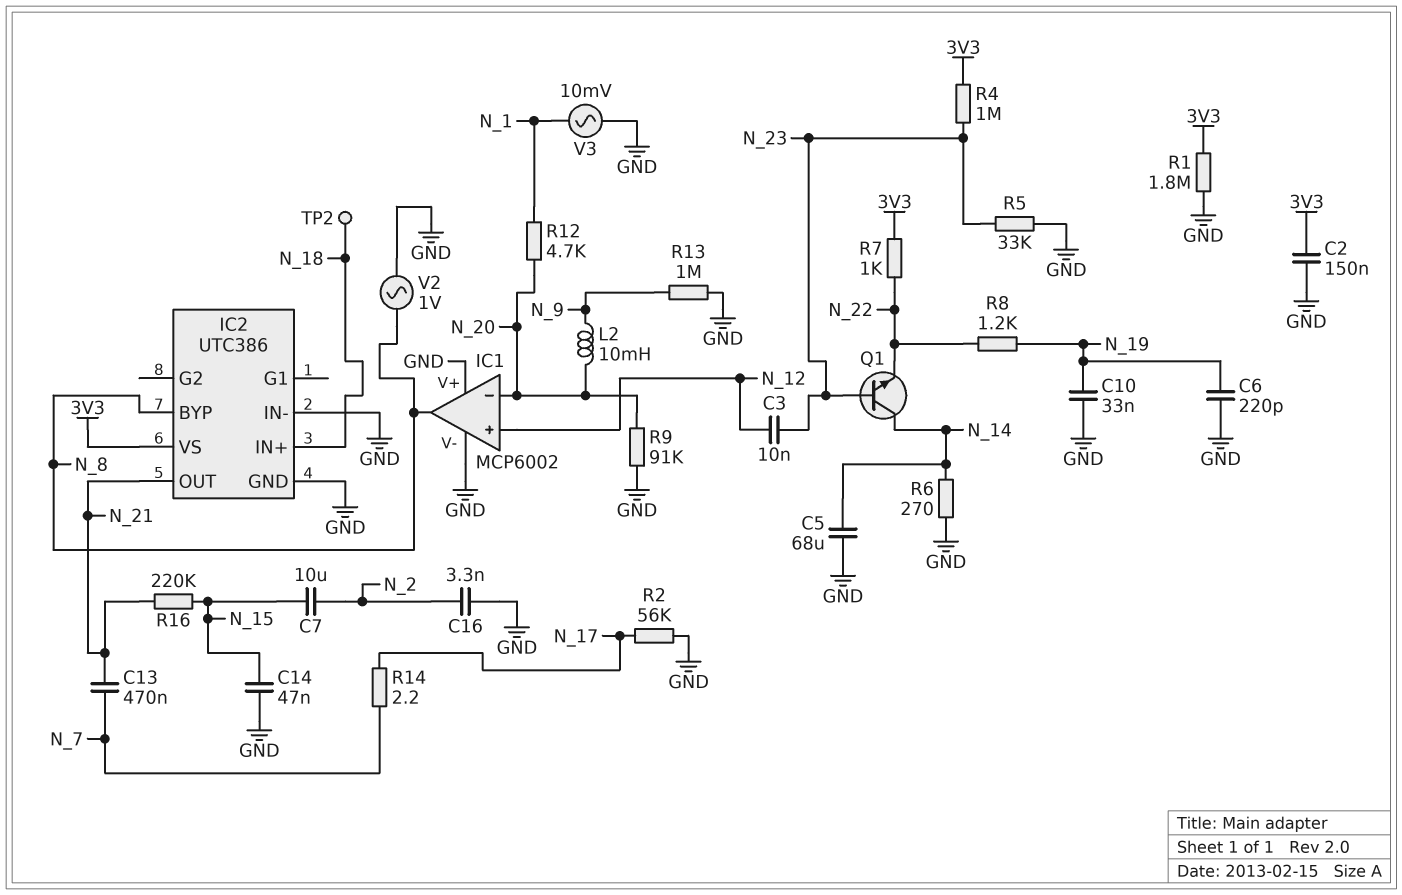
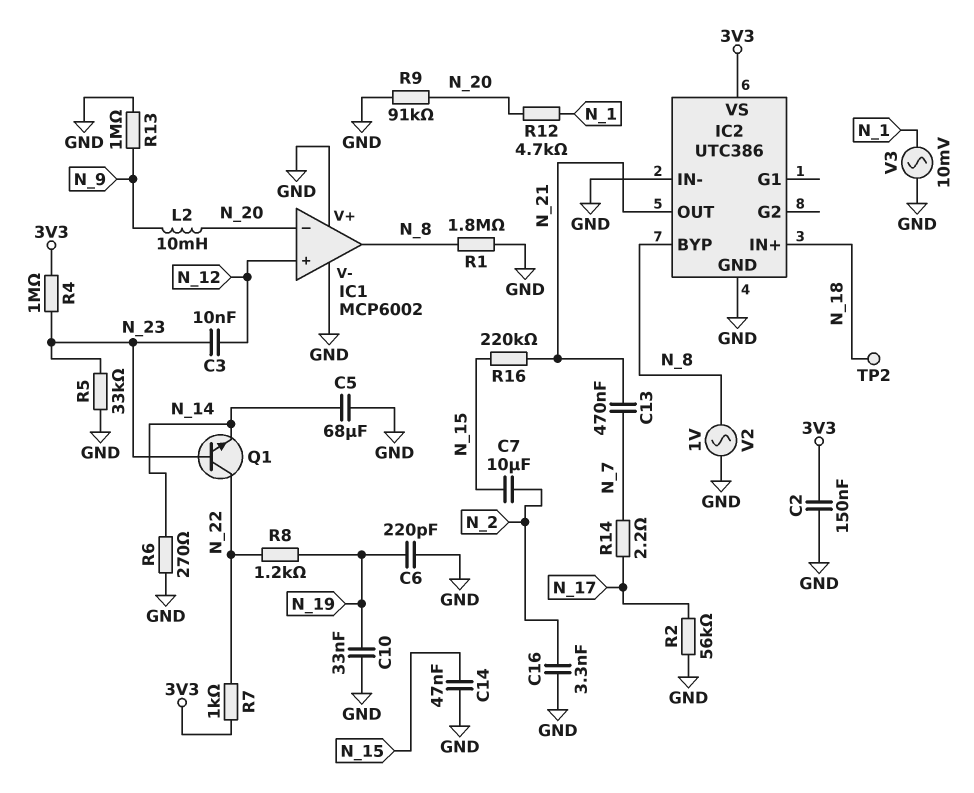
Q1: NPN (B N_23, C N_14, E N_22) -> NPN (B N_23, C N_22, E N_14)
R1: 1.8M (3V3, GND) -> 1.8M (GND, N_8)

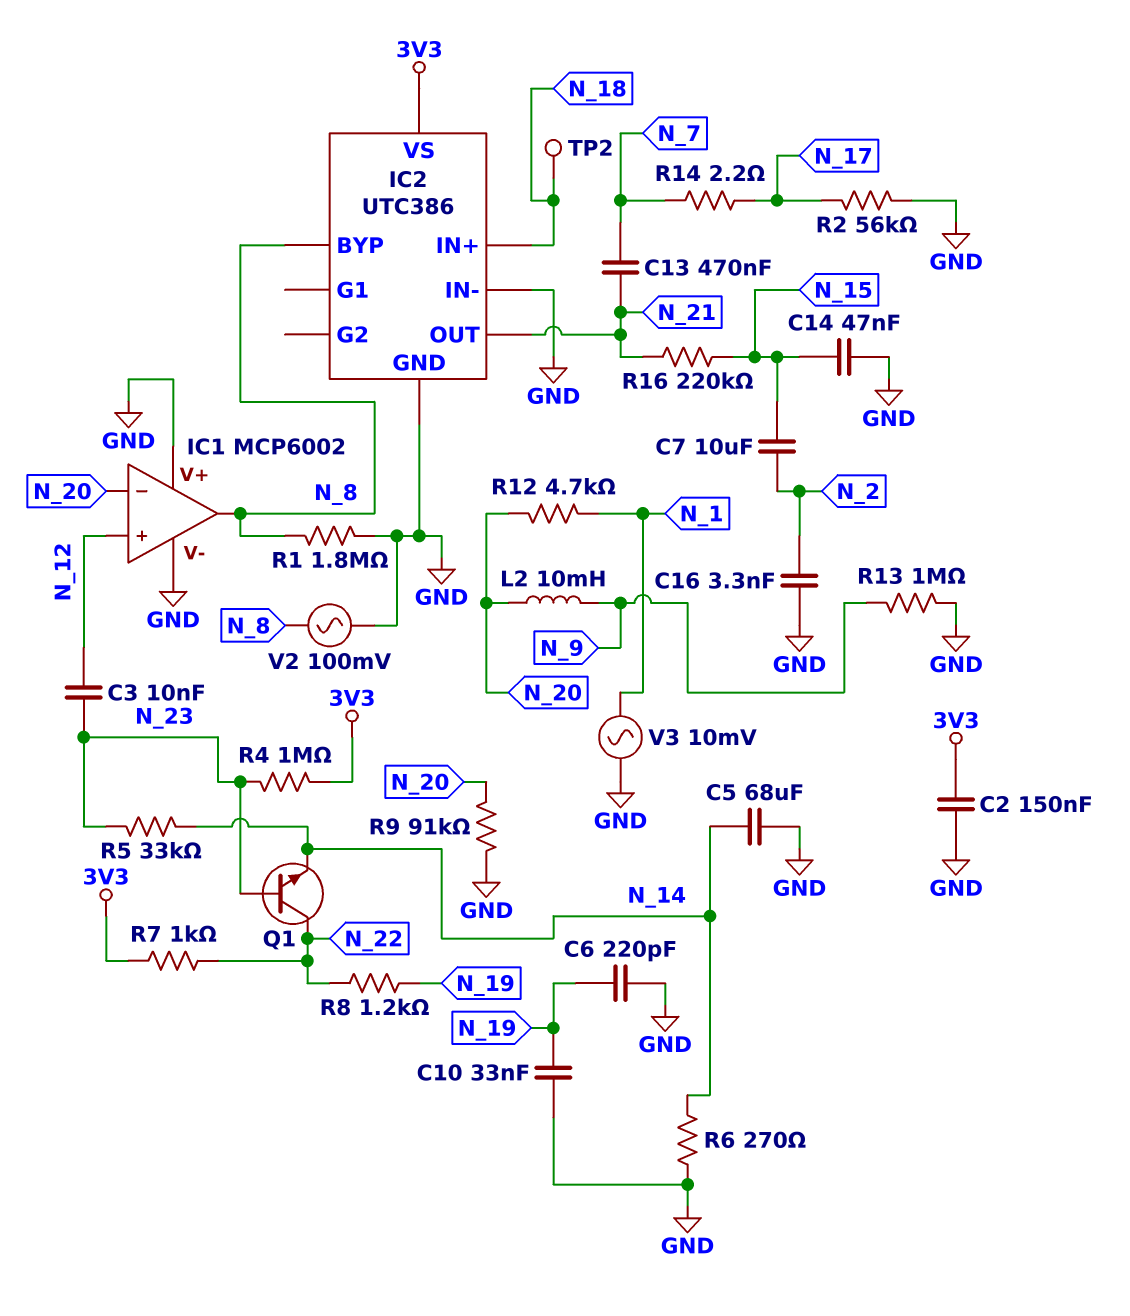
R5: 33k (GND, N_23) -> 33k (N_14, N_23)
V2: AC 1V (GND, N_8) -> AC 100mV (GND, N_8)

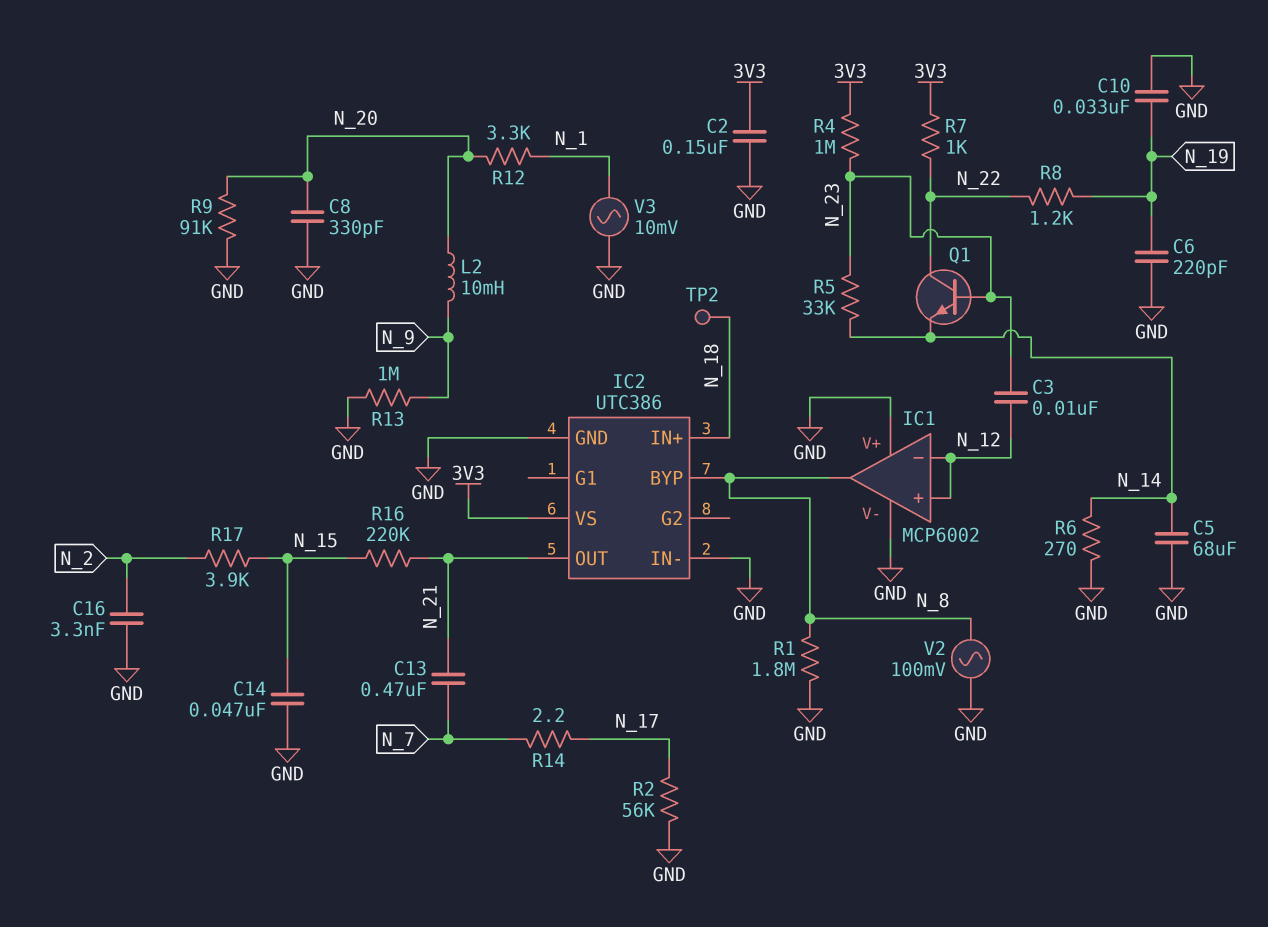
C7: 10uF (N_2, N_15) -> none
C8: none -> 330pF (GND, N_20)
IC1 pin in-: N_20 -> N_12
R12: 4.7k (N_1, N_20) -> 3.3k (N_1, N_20)
R17: none -> 3.9k (N_2, N_15)

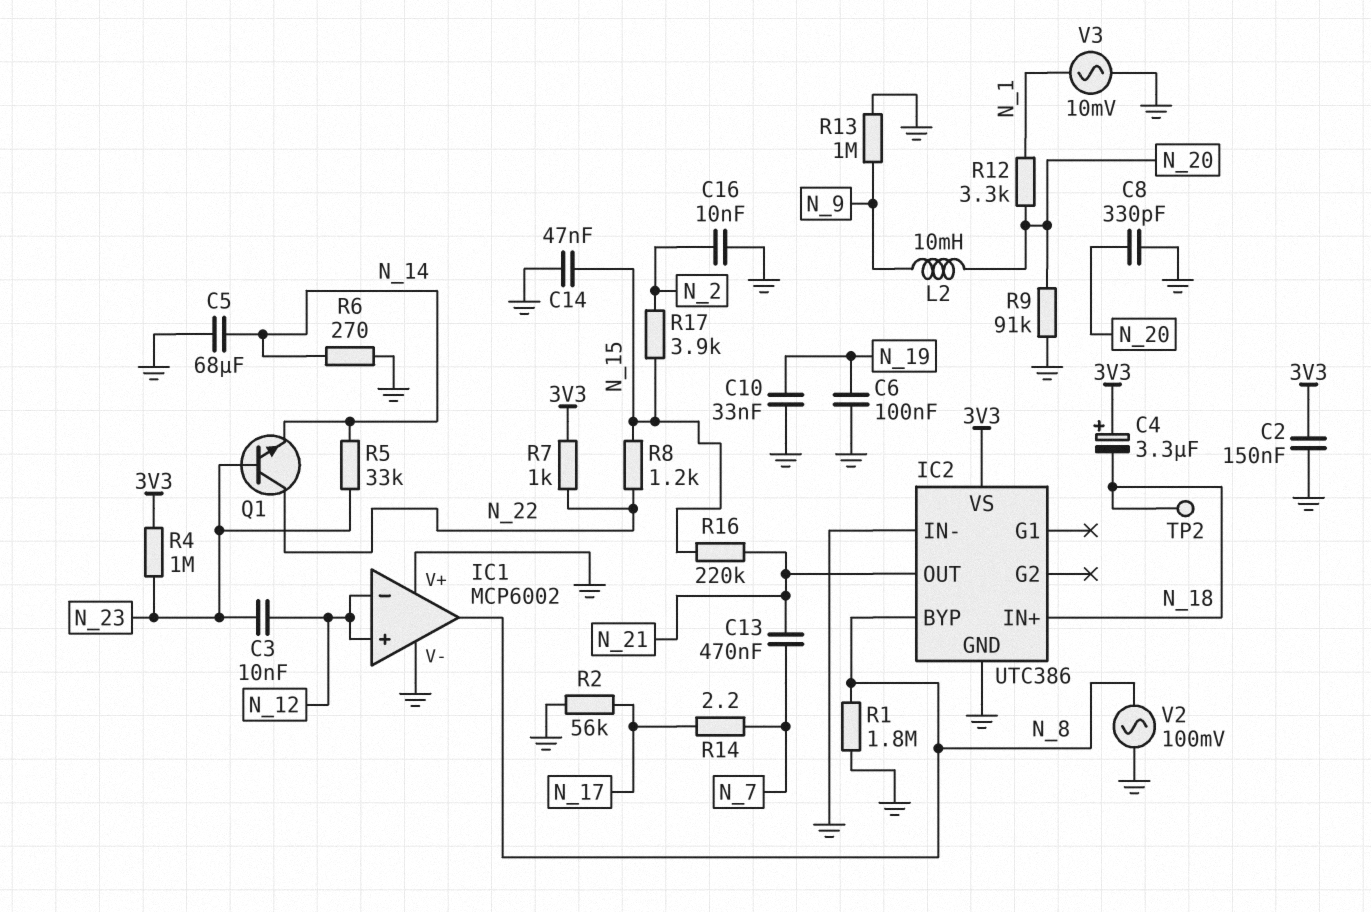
C4: none -> 3.3uF (plus 3V3, minus N_18)
C6: 220pF (GND, N_19) -> 100nF (GND, N_19)
C16: 3.3nF (GND, N_2) -> 10nF (GND, N_2)
R8: 1.2k (N_19, N_22) -> 1.2k (N_15, N_22)

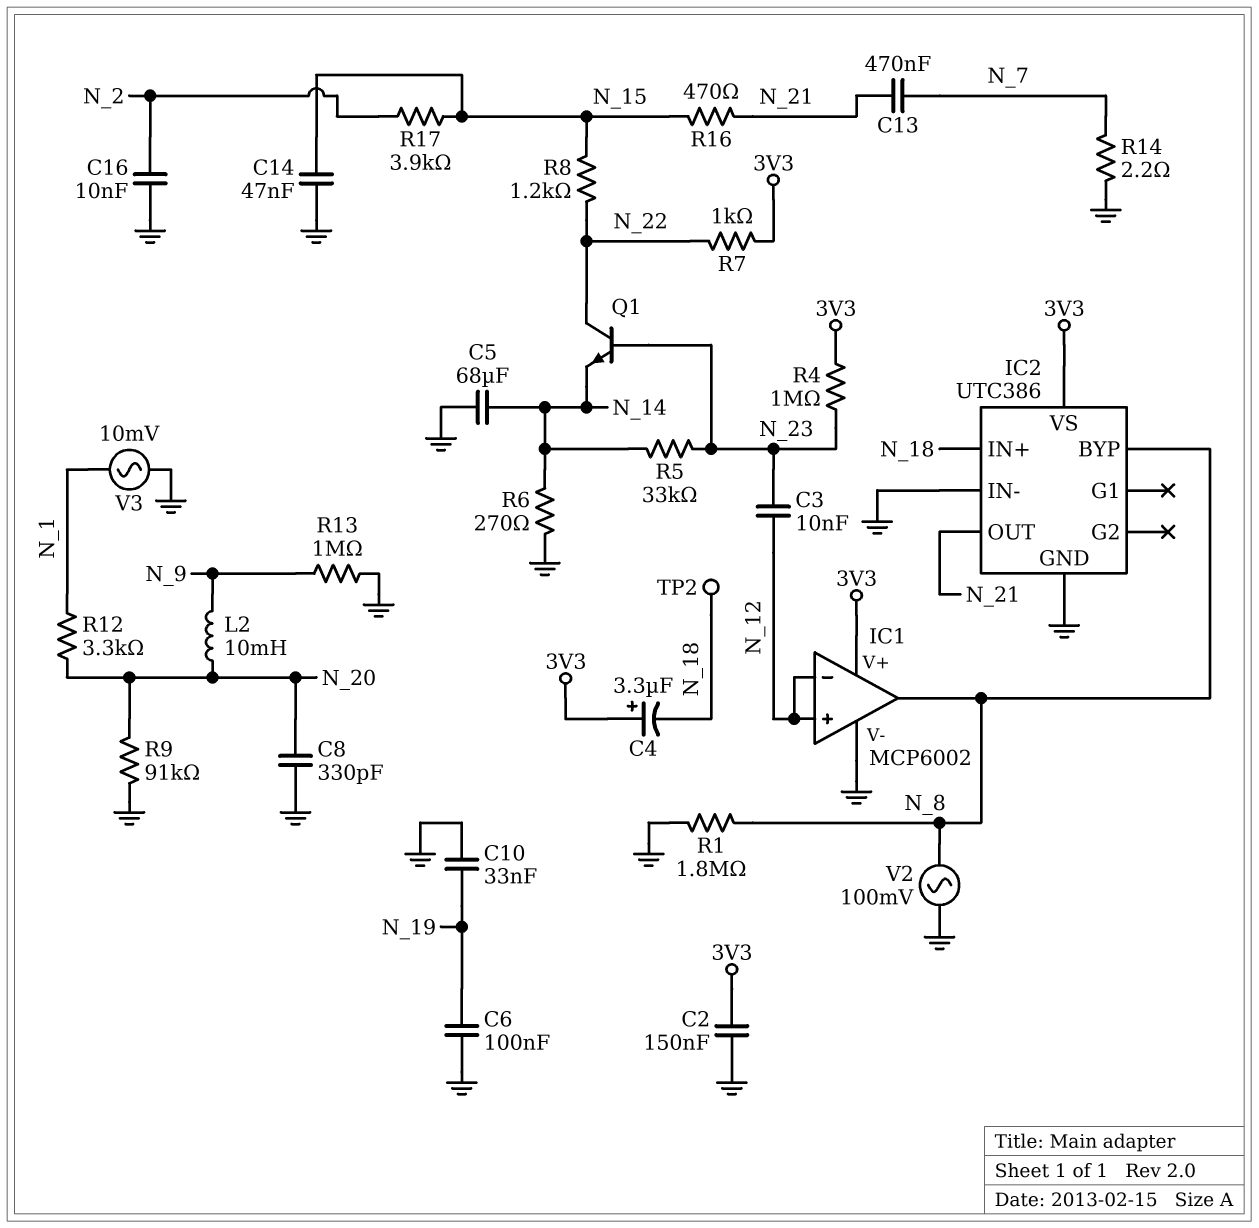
IC1 pin V+: GND -> 3V3
R2: 56k (GND, N_17) -> none
R14: 2.2 (N_7, N_17) -> 2.2 (GND, N_7)
R16: 220k (N_15, N_21) -> 470 (N_15, N_21)

